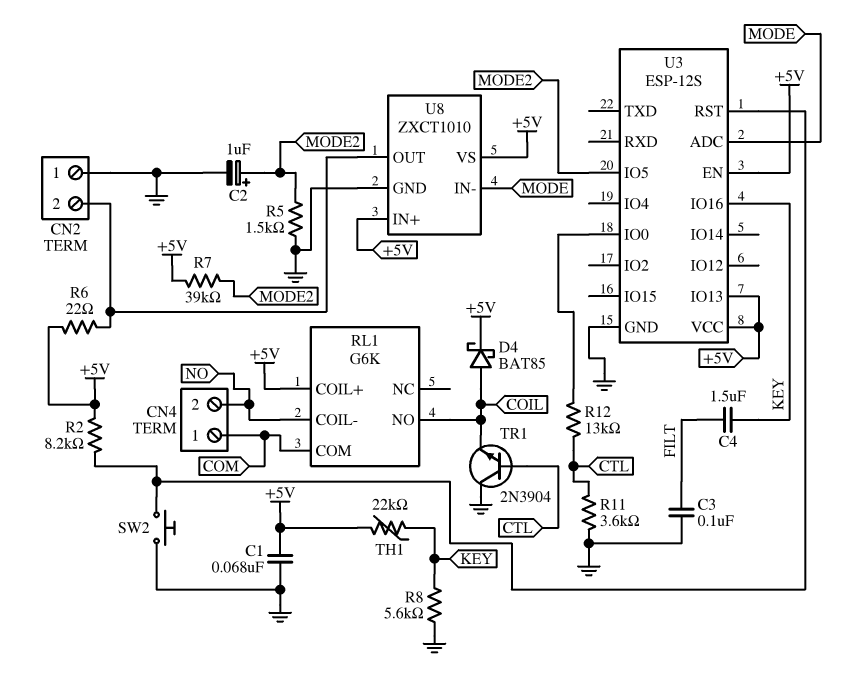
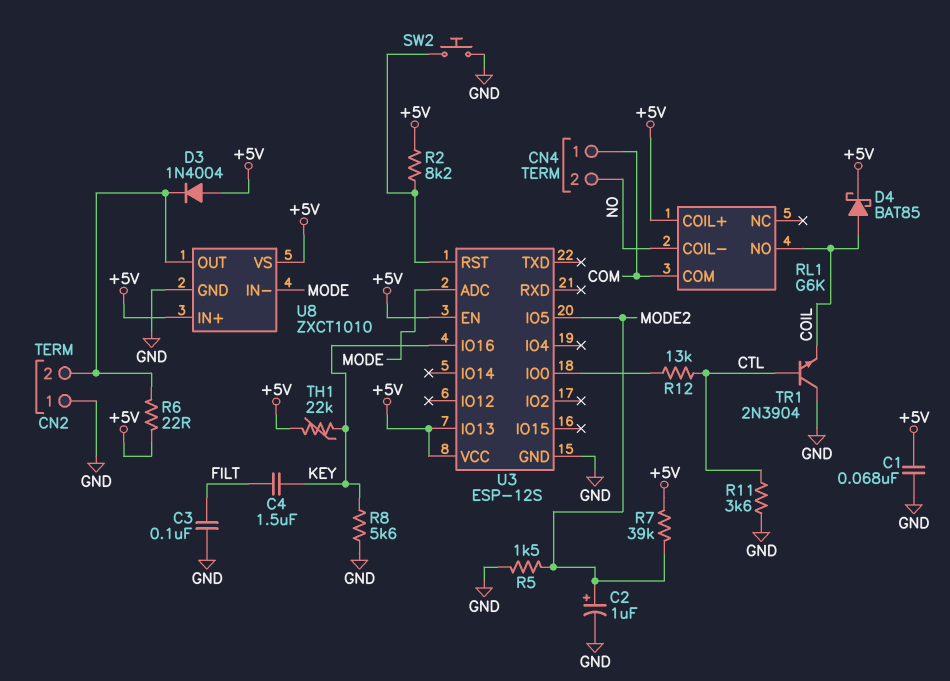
D3: none -> diode 1N4004 (A +5V, K CN2/2)

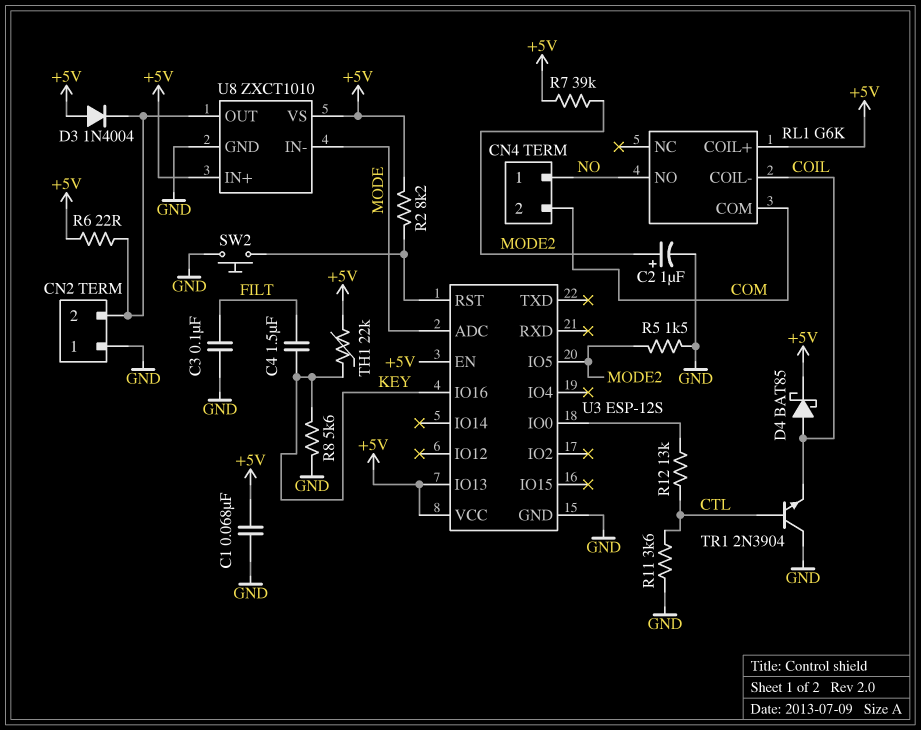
CN4 pin 1: COM -> NO
CN4 pin 2: NO -> COM
RL1 pin COIL-: NO -> COIL
RL1 pin NO: COIL -> NO

